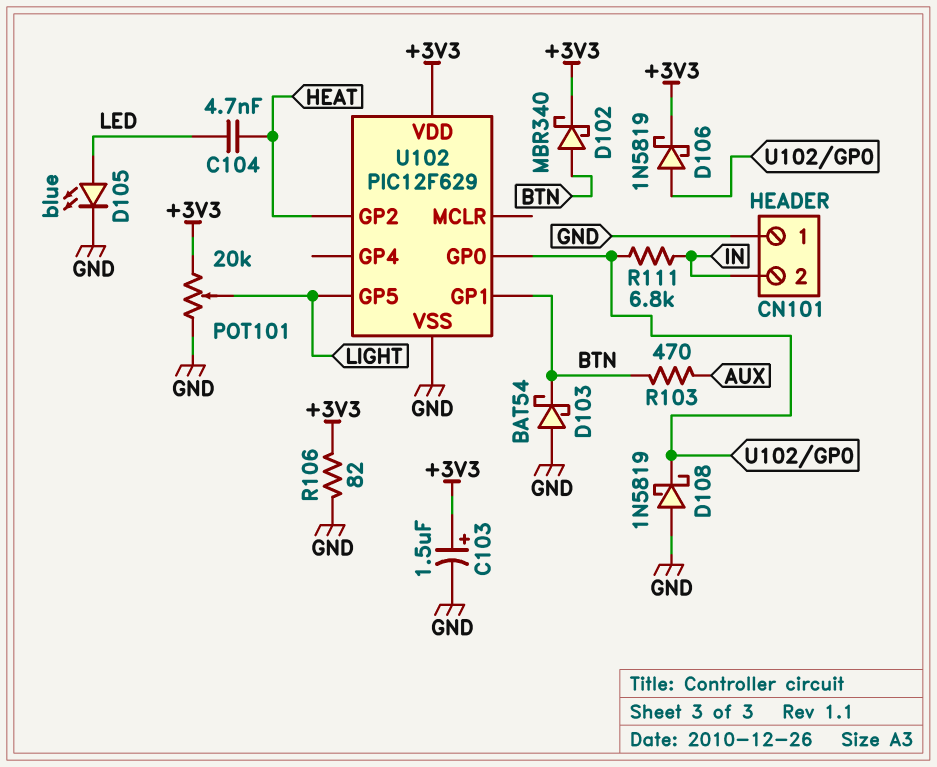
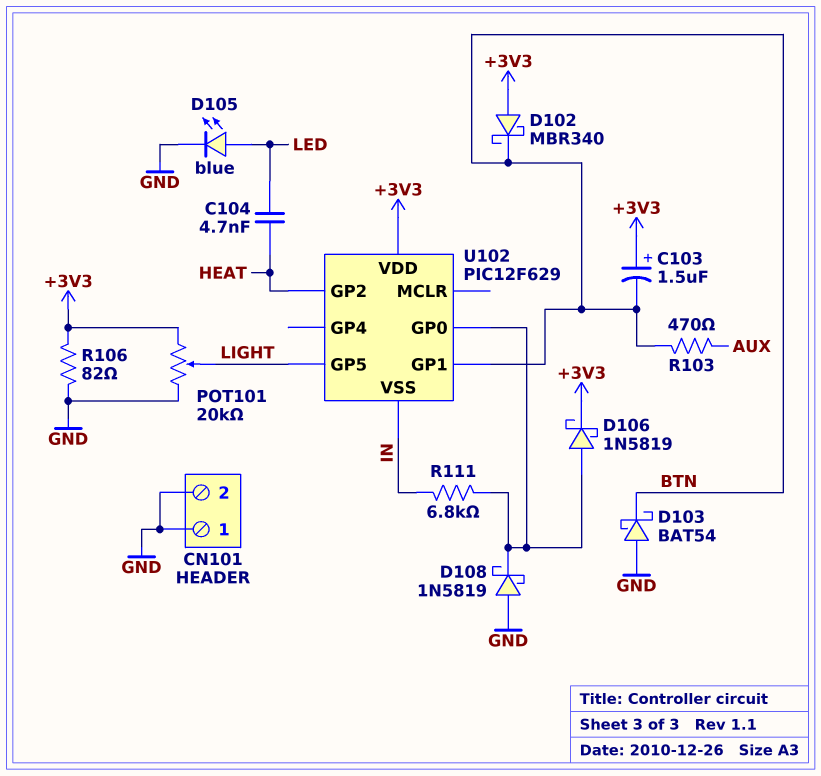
C103: 1.5uF (plus +3V3, minus GND) -> 1.5uF (plus +3V3, minus BTN)
CN101 pin 2: IN -> GND
D102: schottky MBR340 (A BTN, K +3V3) -> schottky MBR340 (A +3V3, K BTN)
U102 pin VSS: GND -> IN

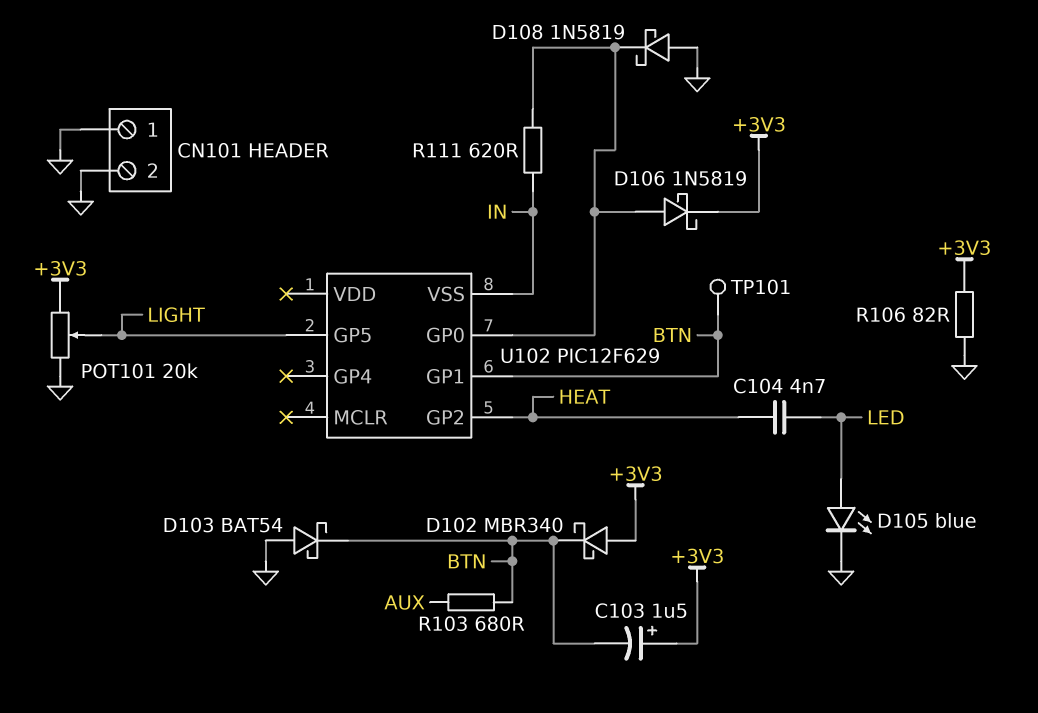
R103: 470 (AUX, BTN) -> 680 (AUX, BTN)
R111: 6.8k (IN, U102/GP0) -> 620 (IN, U102/GP0)
TP101: none -> test point (BTN)
U102 pin VDD: +3V3 -> none

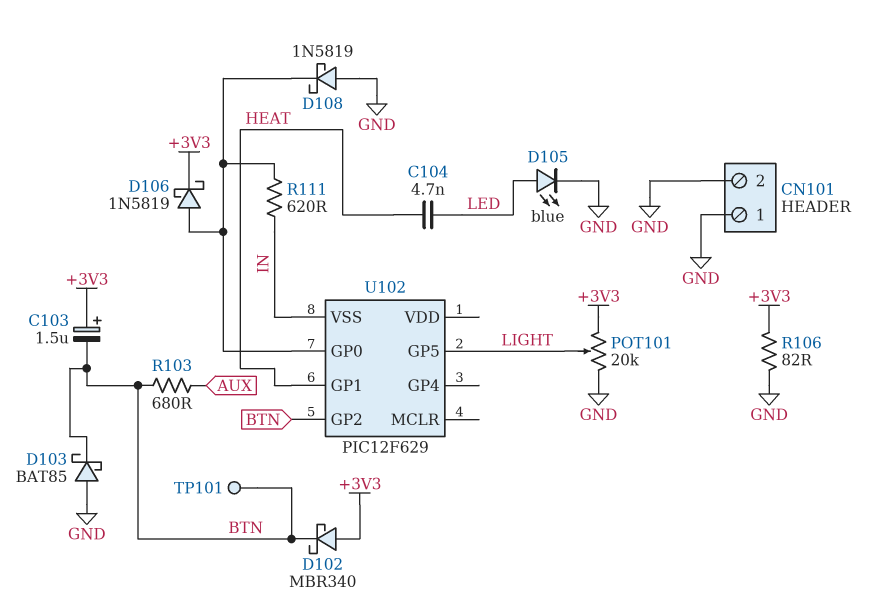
D103: schottky BAT54 (A GND, K BTN) -> schottky BAT85 (A GND, K BTN)
U102 pin GP1: BTN -> HEAT
U102 pin GP2: HEAT -> BTN

